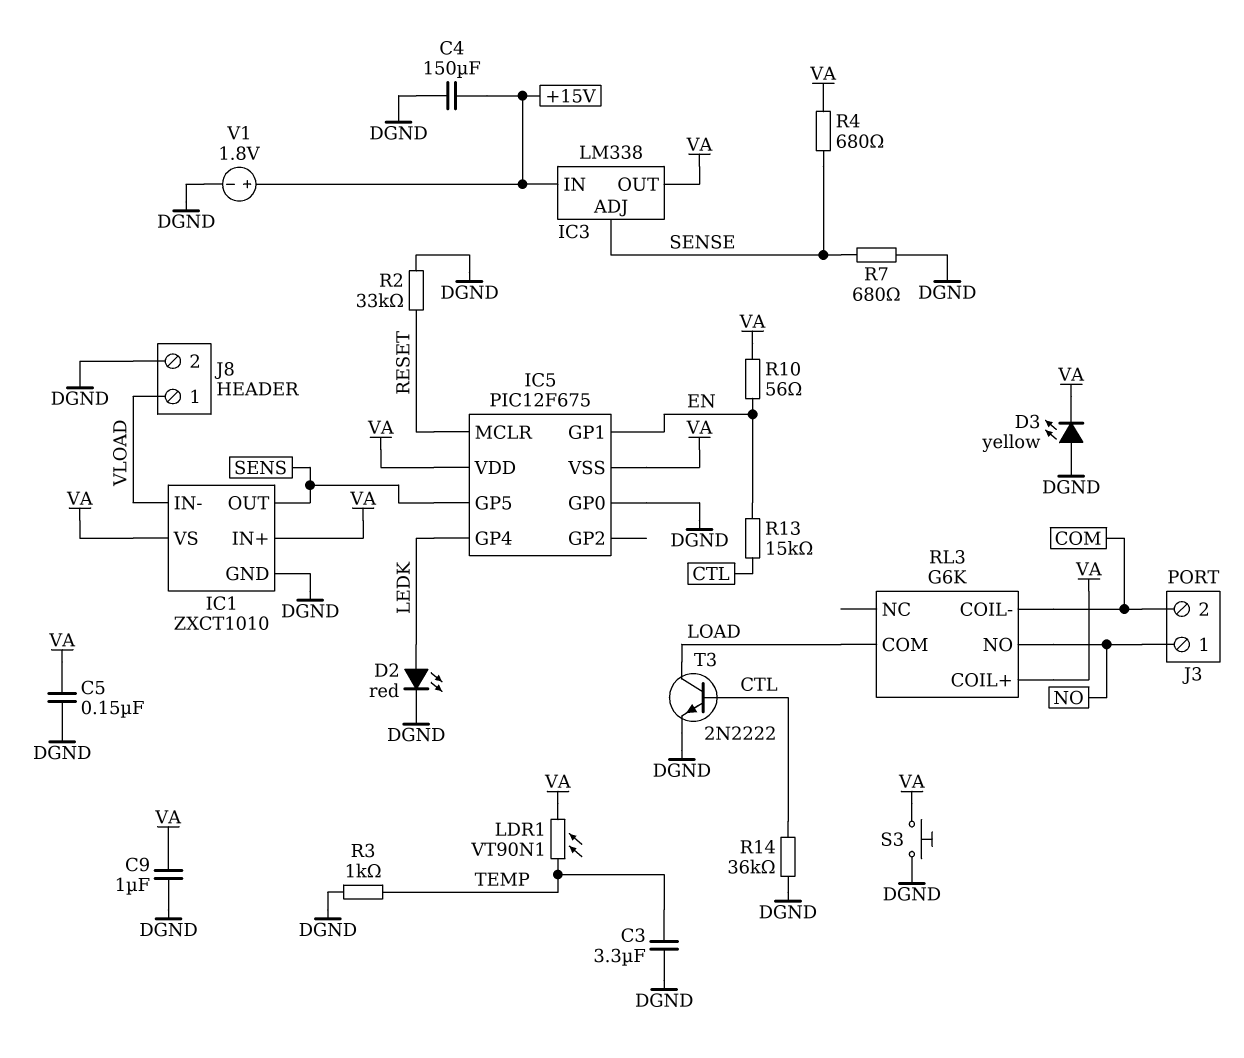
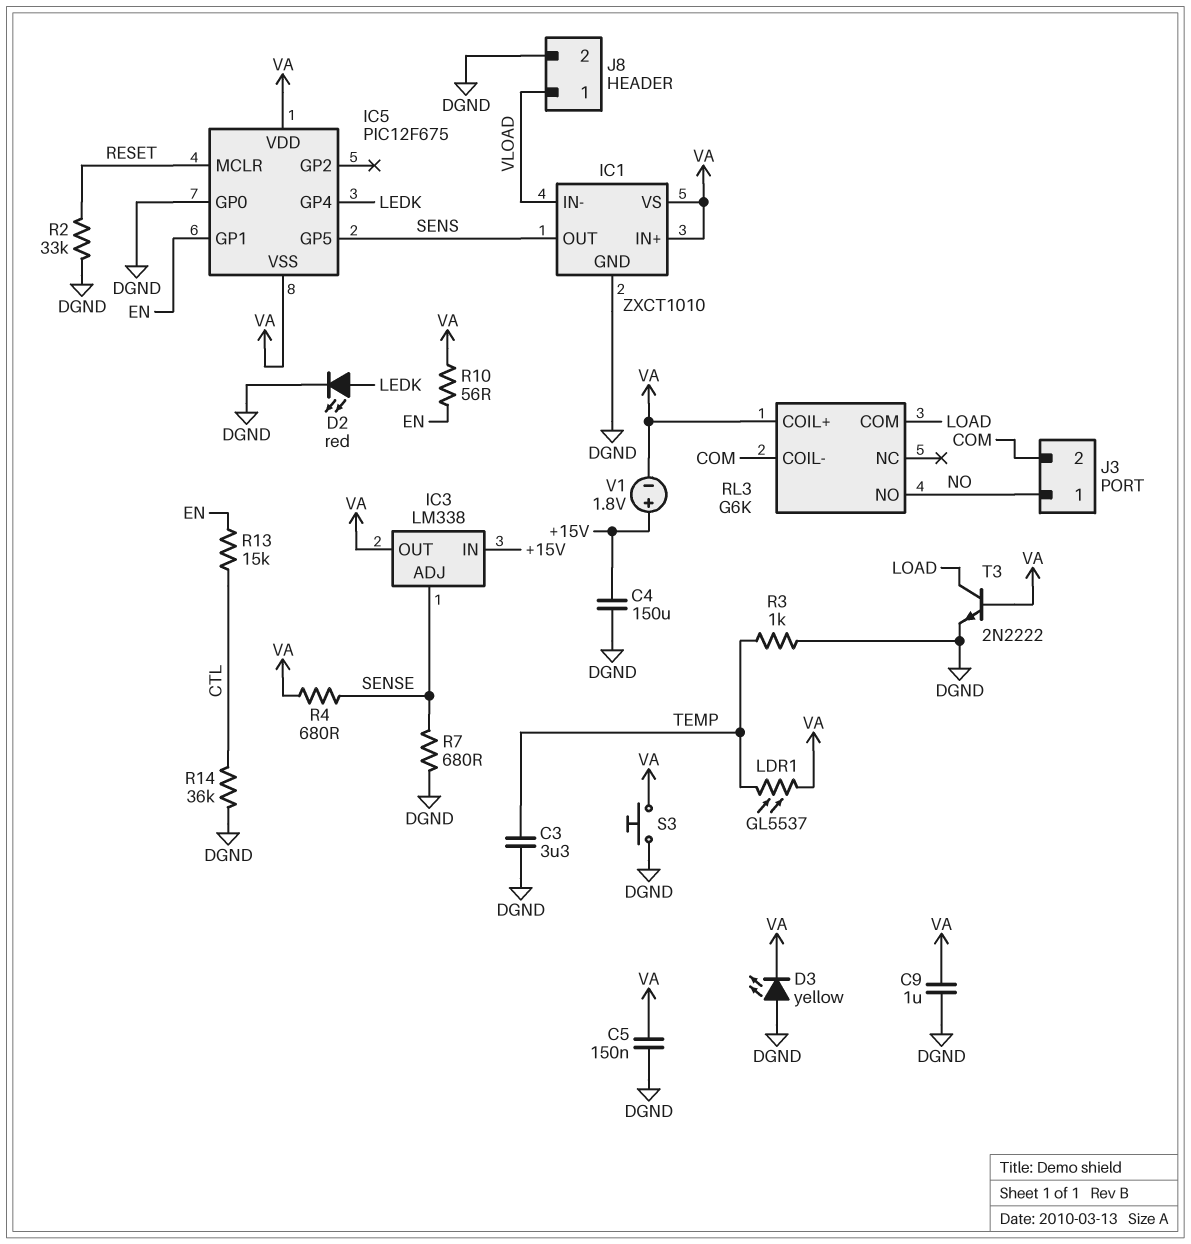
LDR1: VT90N1 (TEMP, VA) -> GL5537 (TEMP, VA)
T3: NPN 2N2222 (B CTL, C LOAD, E DGND) -> NPN 2N2222 (B VA, C LOAD, E DGND)
V1: 1.8V (plus +15V, minus DGND) -> 1.8V (plus +15V, minus VA)

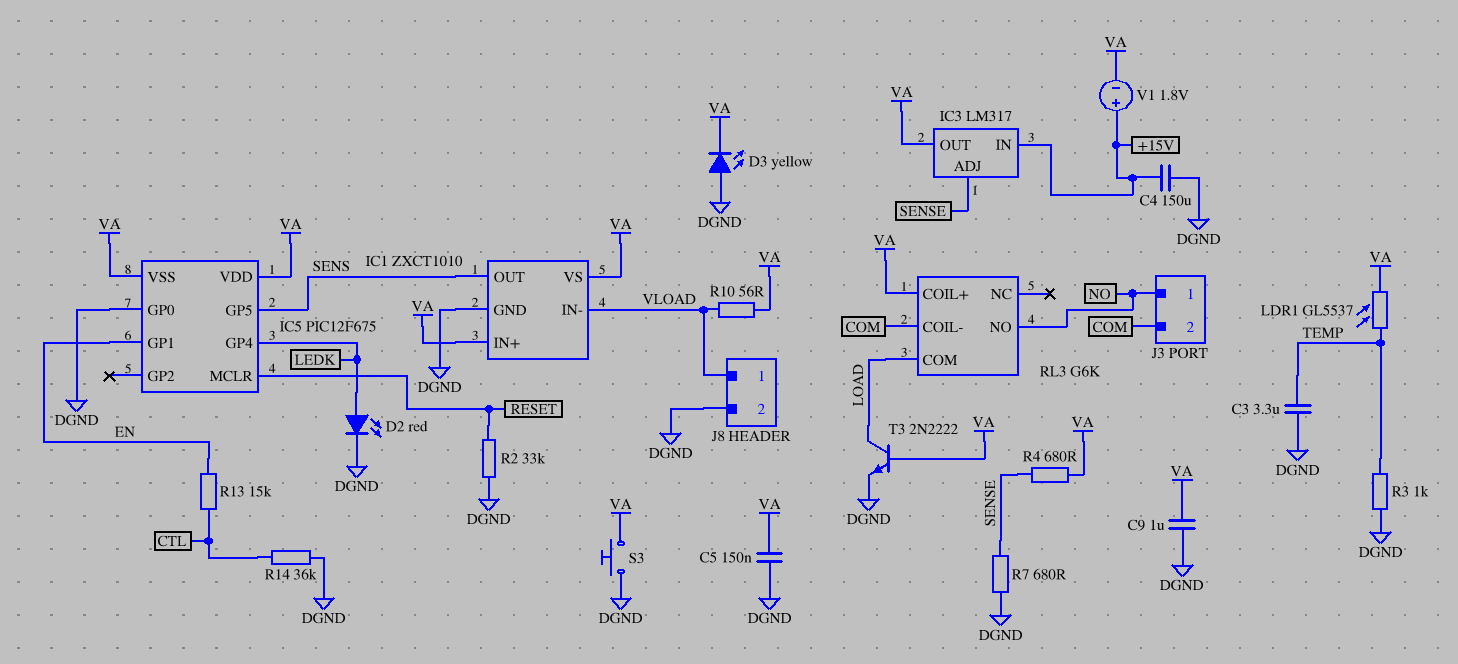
IC3: LM338 -> LM317
R10: 56 (EN, VA) -> 56 (VA, VLOAD)

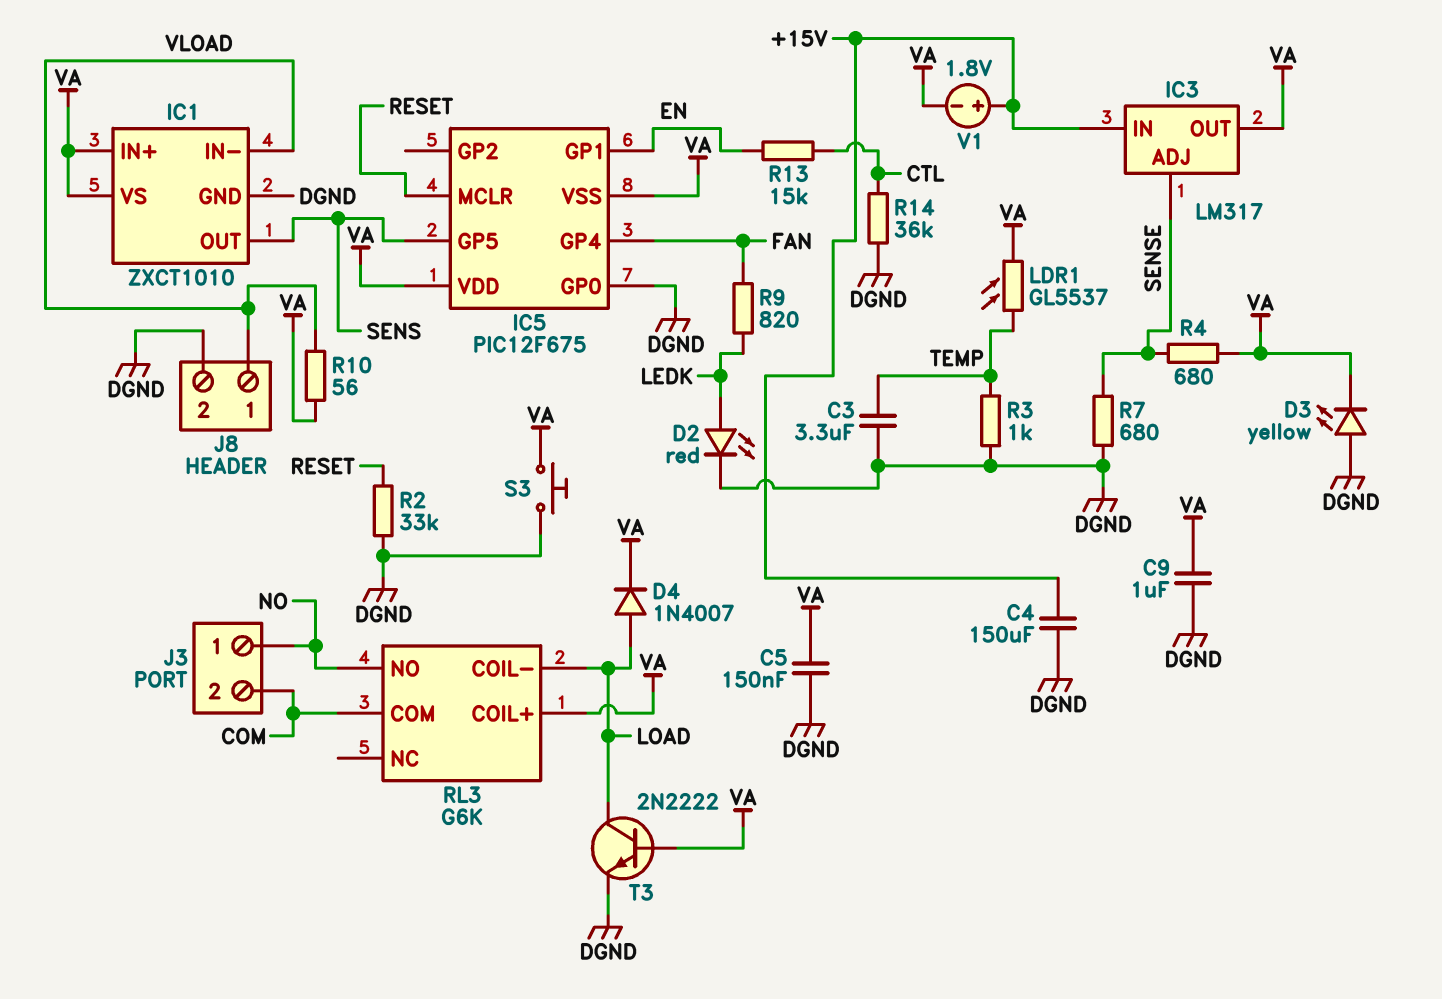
D4: none -> diode 1N4007 (A LOAD, K VA)
IC5 pin GP4: LEDK -> FAN
R9: none -> 820 (FAN, LEDK)
RL3 pin COIL-: COM -> LOAD
RL3 pin COM: LOAD -> COM

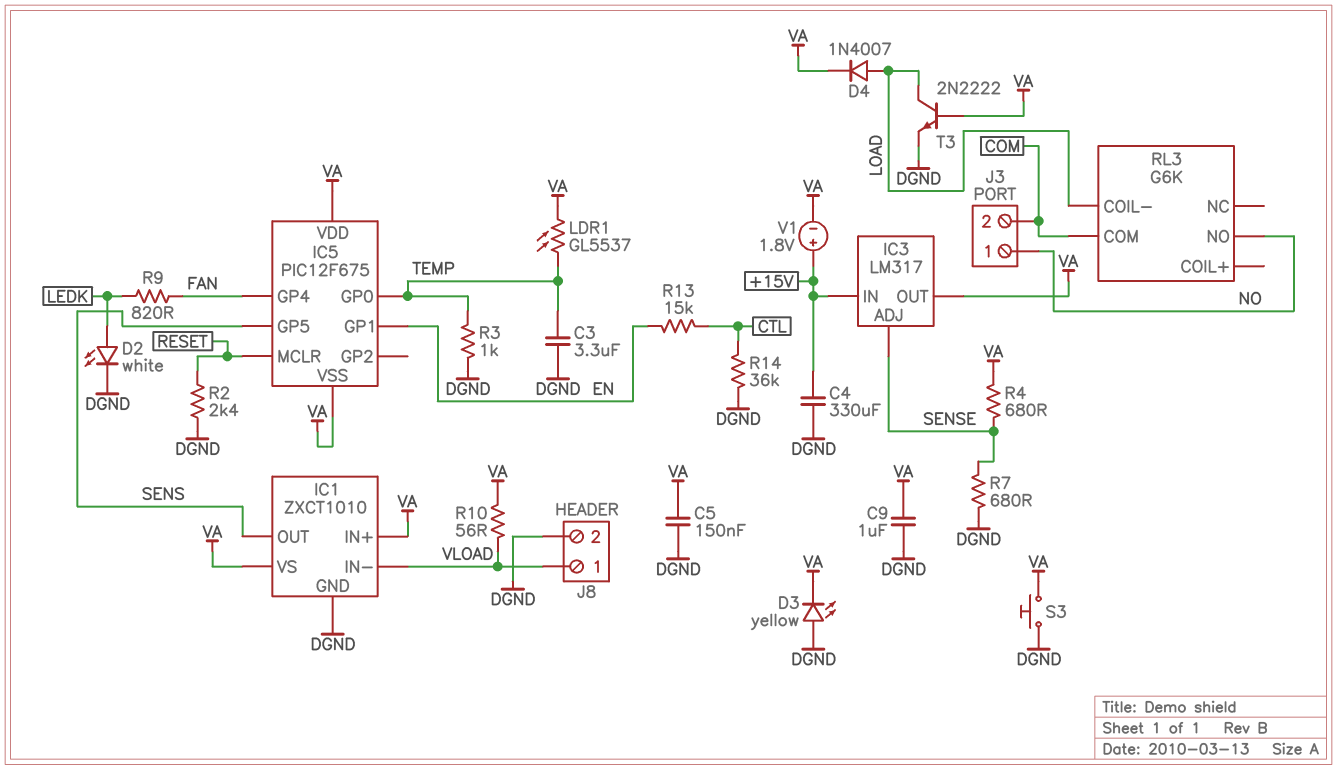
C4: 150uF (+15V, DGND) -> 330uF (+15V, DGND)
D2: LED red (A LEDK, K DGND) -> LED white (A LEDK, K DGND)
IC5 pin GP0: DGND -> TEMP
R2: 33k (DGND, RESET) -> 2.4k (DGND, RESET)
RL3 pin COIL+: VA -> none

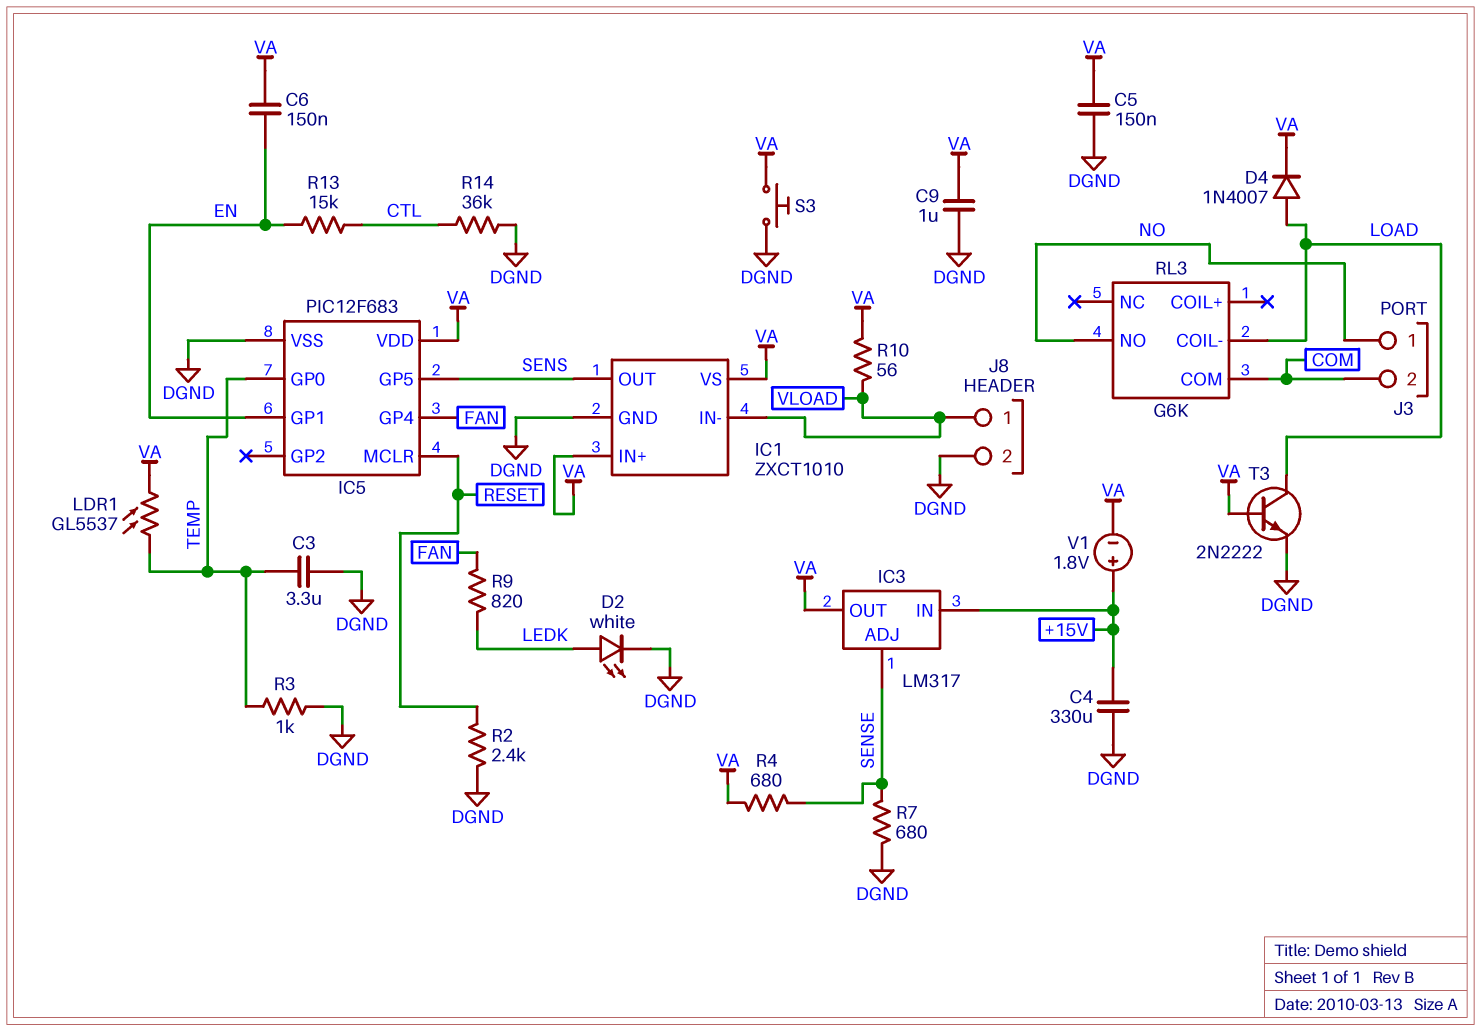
C6: none -> 150nF (EN, VA)
D3: LED yellow (A DGND, K VA) -> none
IC5: PIC12F675 -> PIC12F683
IC5 pin VSS: VA -> DGND

